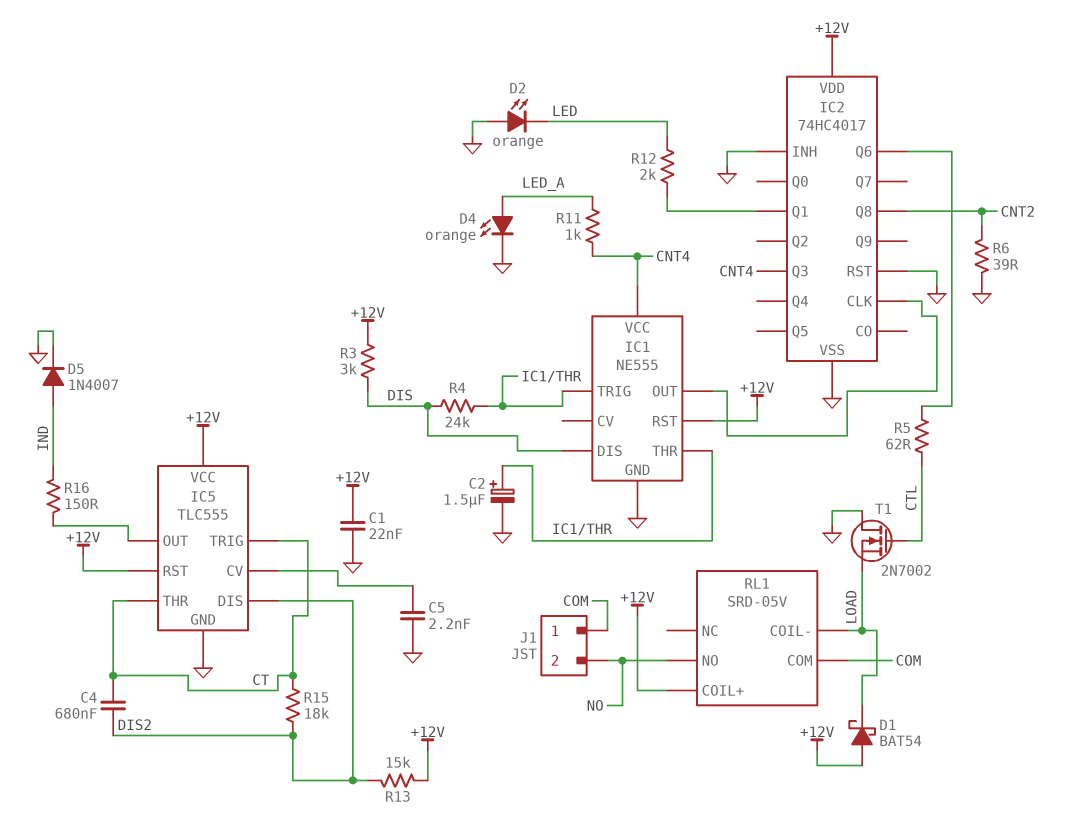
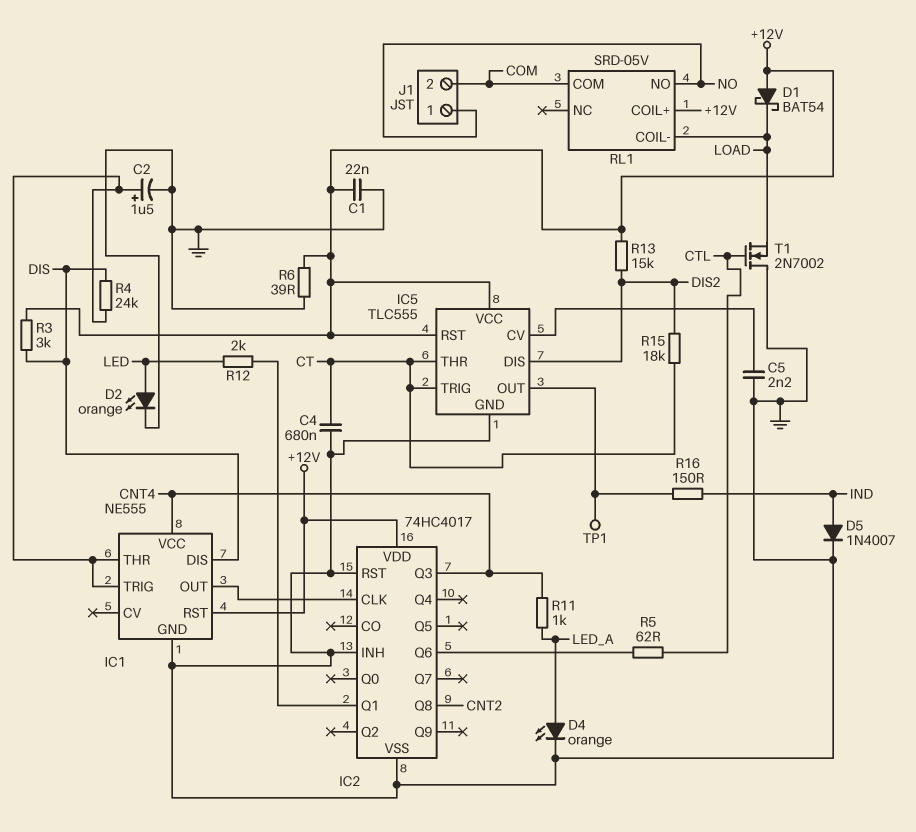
C4: 680nF (CT, DIS2) -> 680nF (CT, GND)
D2: LED orange (A GND, K LED) -> LED orange (A LED, K GND)
J1 pin 1: COM -> NO
J1 pin 2: NO -> COM
R6: 39 (CNT2, GND) -> 39 (+12V, GND)
TP1: none -> test point (IC5/OUT)

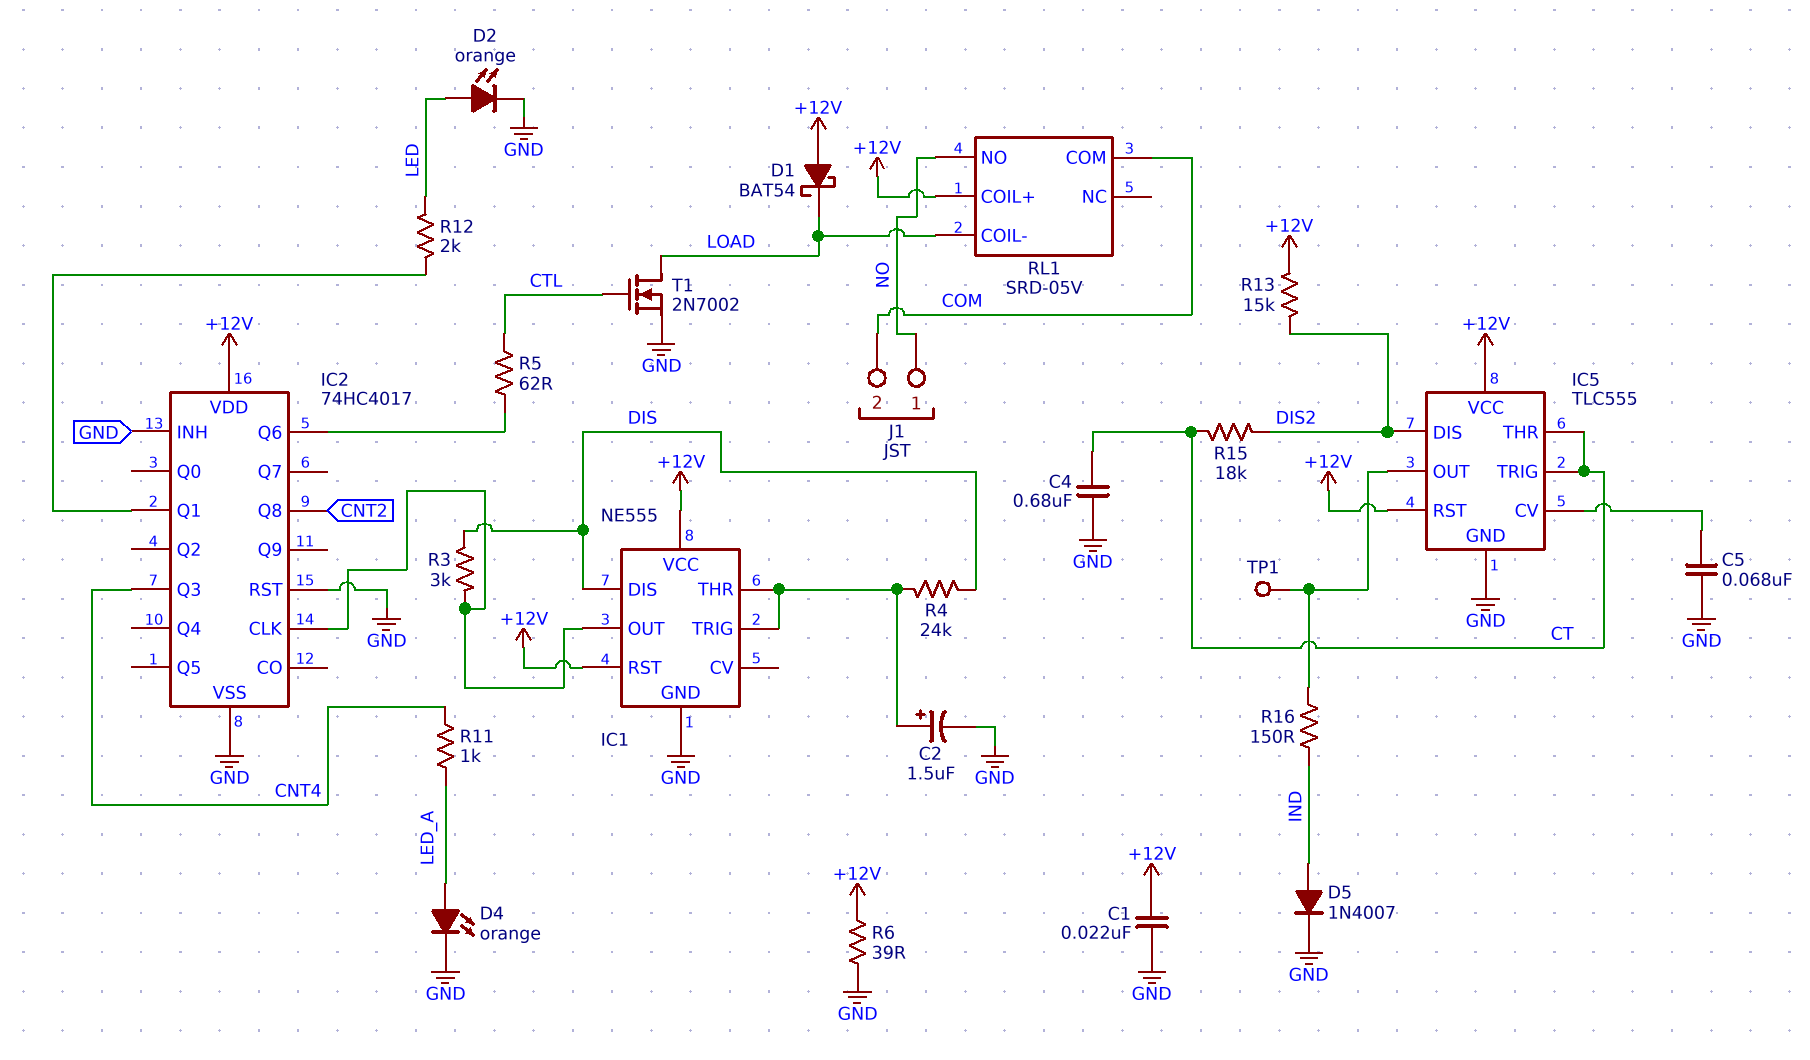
C5: 2.2nF (GND, IC5/CV) -> 68nF (GND, IC5/CV)
IC1 pin VCC: CNT4 -> +12V
R3: 3k (+12V, DIS) -> 3k (DIS, IC1/OUT)
T1: NMOS 2N7002 (G CTL, D GND, S LOAD) -> NMOS 2N7002 (G CTL, D LOAD, S GND)

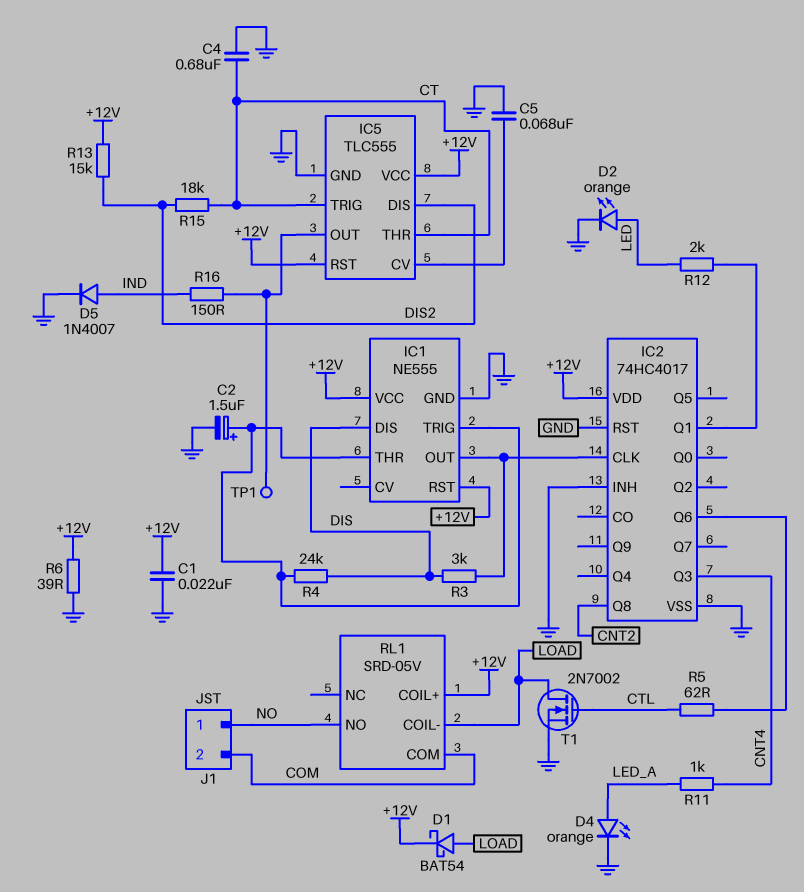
D1: schottky BAT54 (A +12V, K LOAD) -> schottky BAT54 (A LOAD, K +12V)

